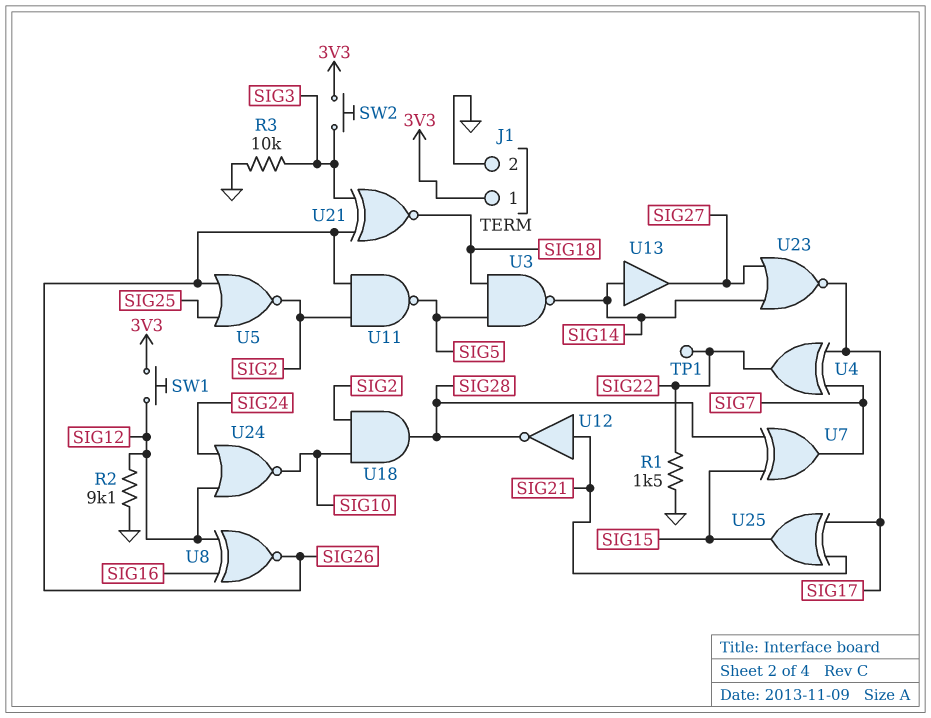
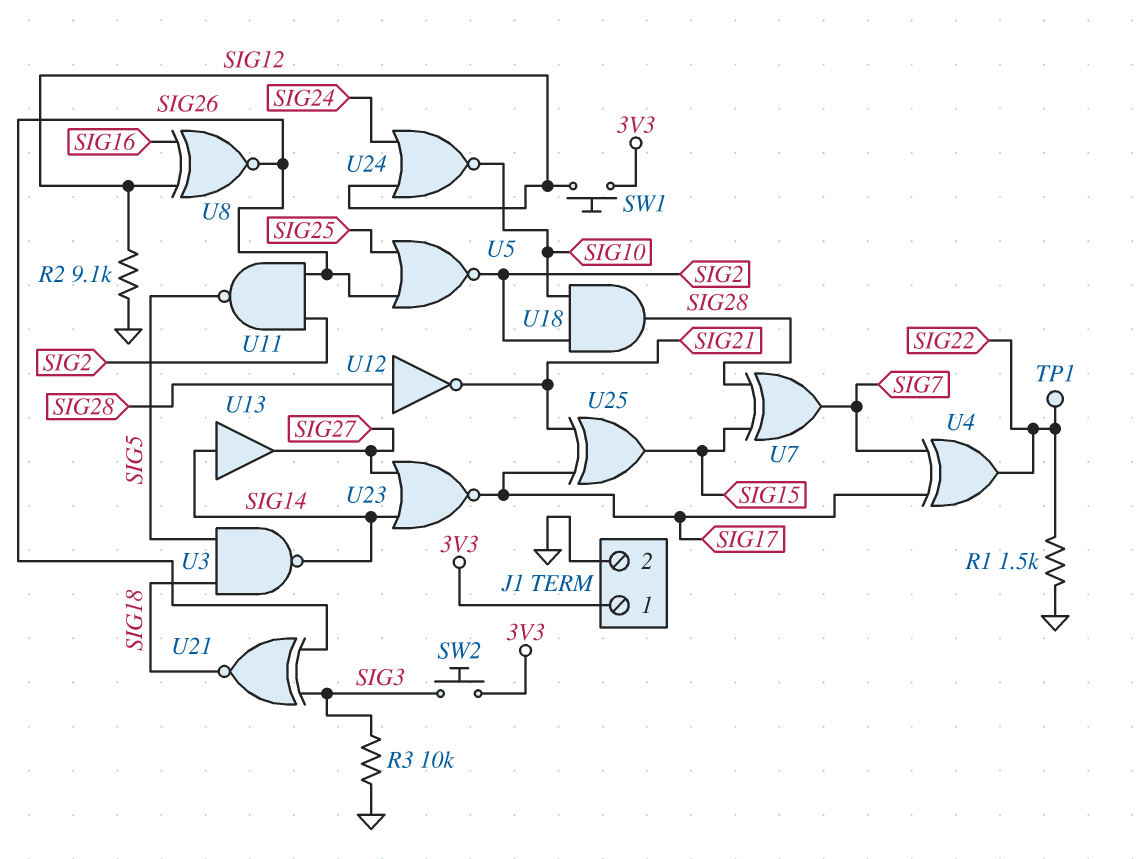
U12: NOT (in SIG21, out SIG28) -> NOT (in SIG28, out SIG21)

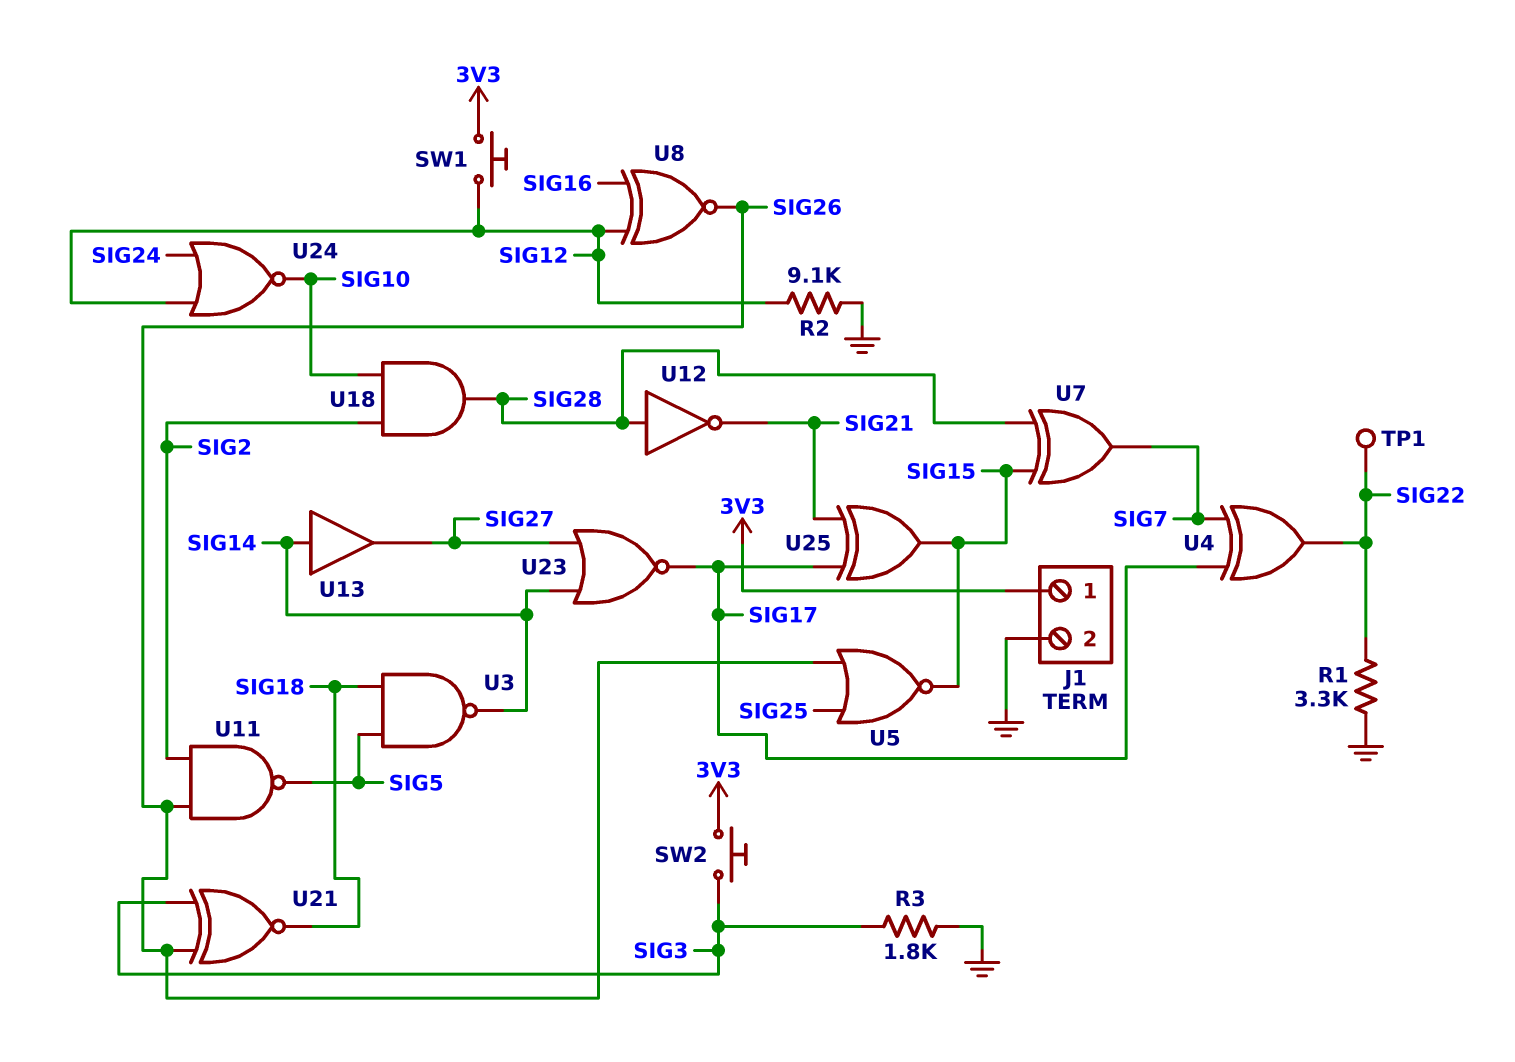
R1: 1.5k (GND, SIG22) -> 3.3k (GND, SIG22)
R3: 10k (GND, SIG3) -> 1.8k (GND, SIG3)
U5: NOR (in SIG25, in SIG26, out SIG2) -> NOR (in SIG25, in SIG26, out SIG15)

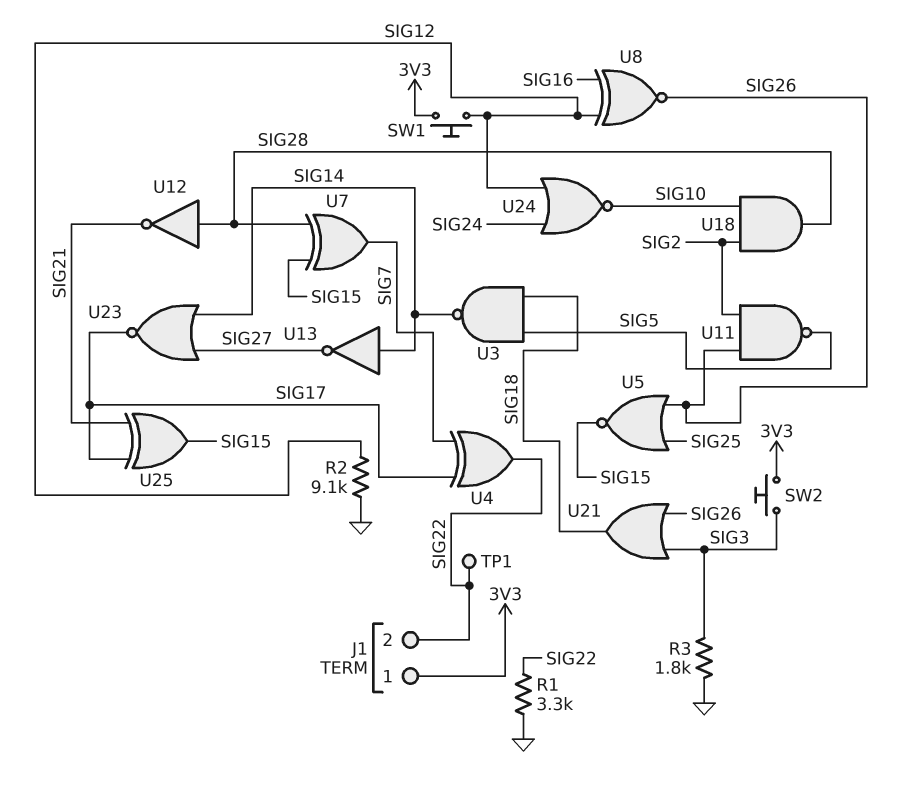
J1 pin 2: GND -> SIG22
U13: buffer (in SIG14, out SIG27) -> NOT (in SIG14, out SIG27)
U21: XNOR (in SIG3, in SIG26, out SIG18) -> OR (in SIG3, in SIG26, out SIG18)

